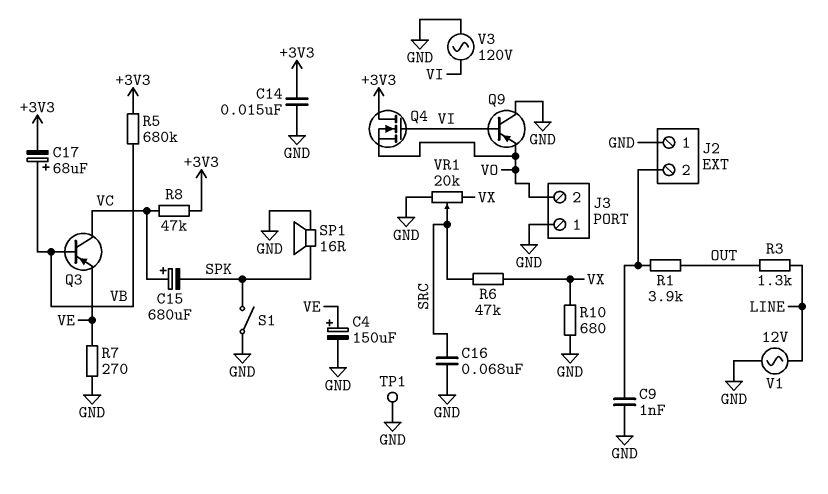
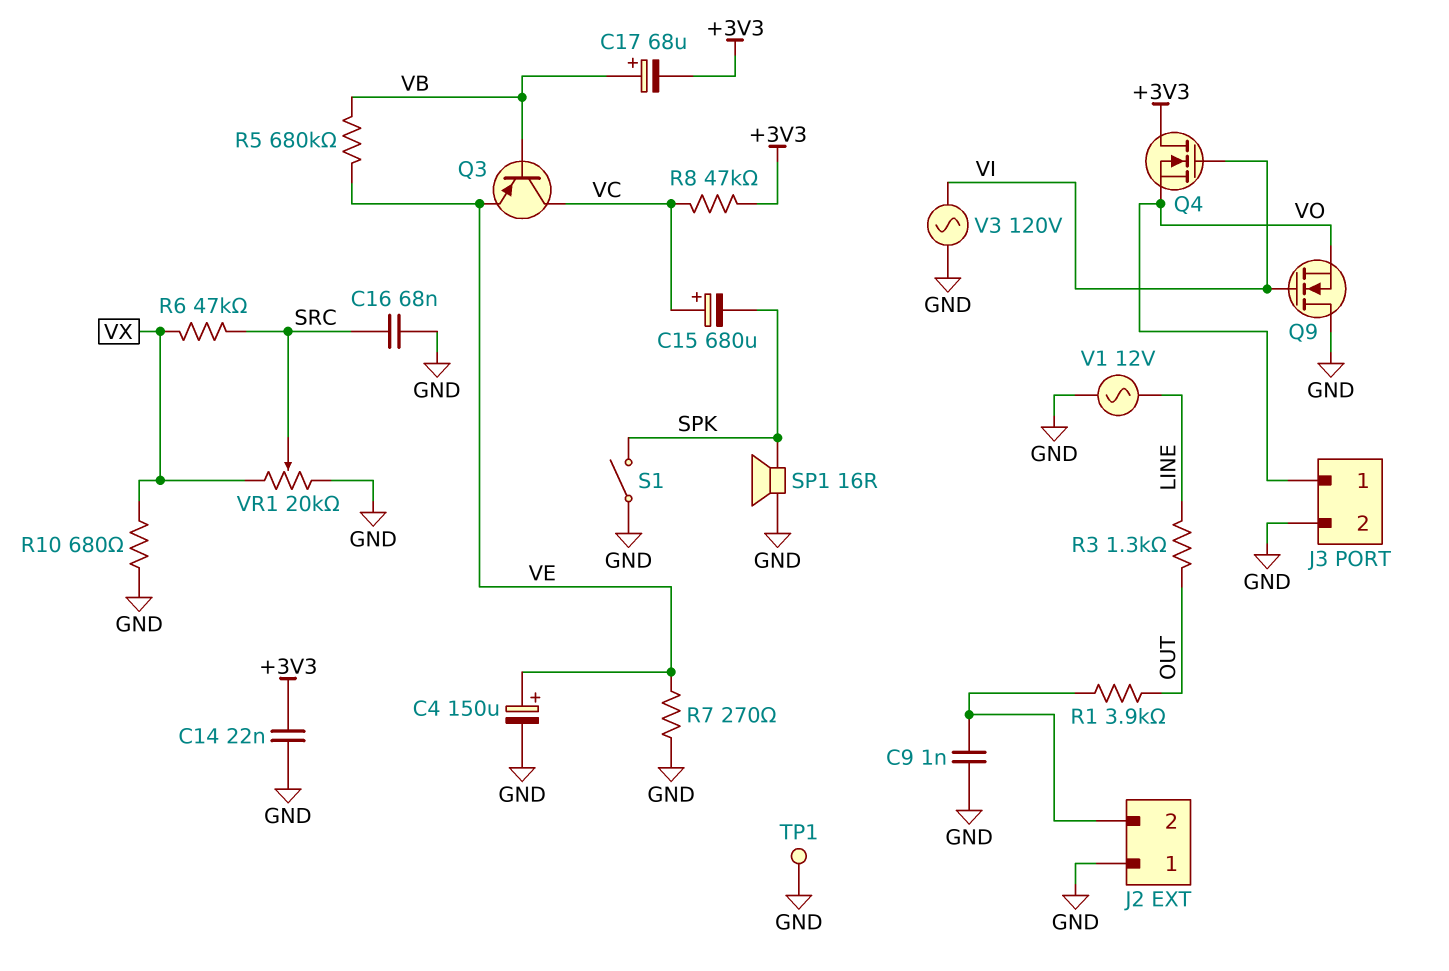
C14: 15nF (+3V3, GND) -> 22nF (+3V3, GND)
J3 pin 1: GND -> VO
J3 pin 2: VO -> GND
Q9: PNP (B VI, C GND, E VO) -> NMOS (G VI, D GND, S VO)
R5: 680k (+3V3, VB) -> 680k (VB, VE)

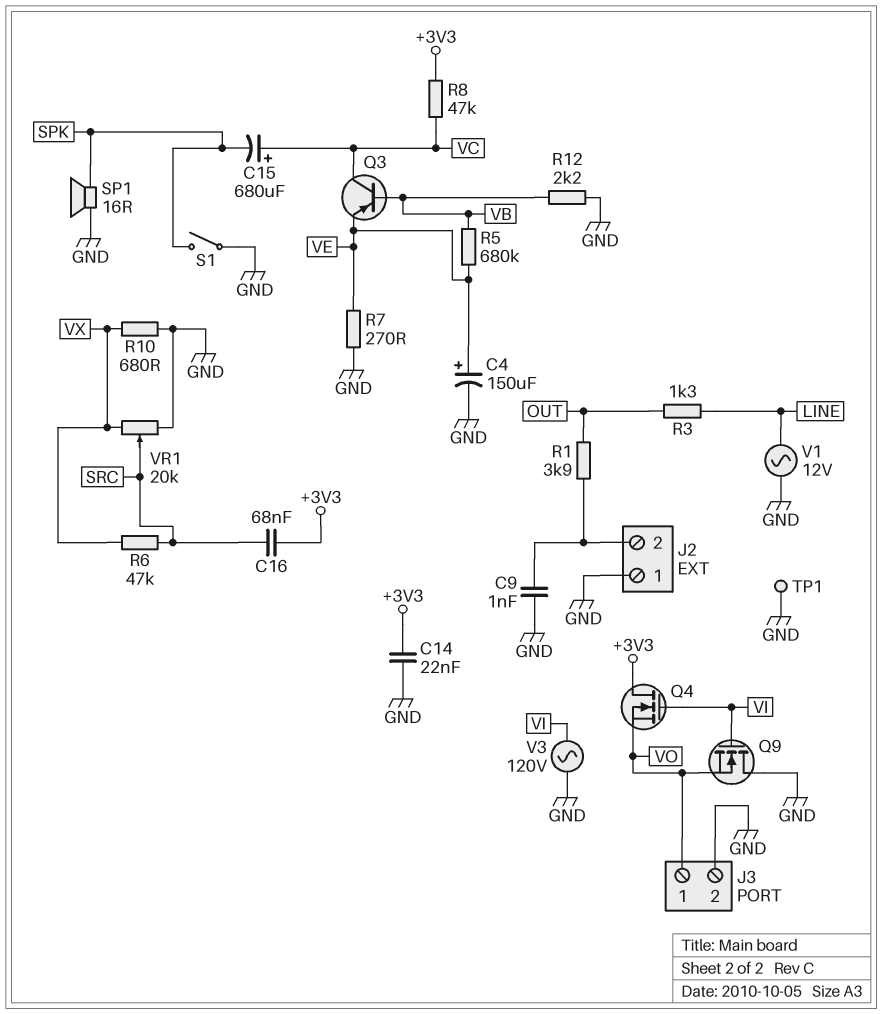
C16: 68nF (GND, SRC) -> 68nF (+3V3, SRC)
C17: 68uF (plus VB, minus +3V3) -> none
R12: none -> 2.2k (GND, VB)

